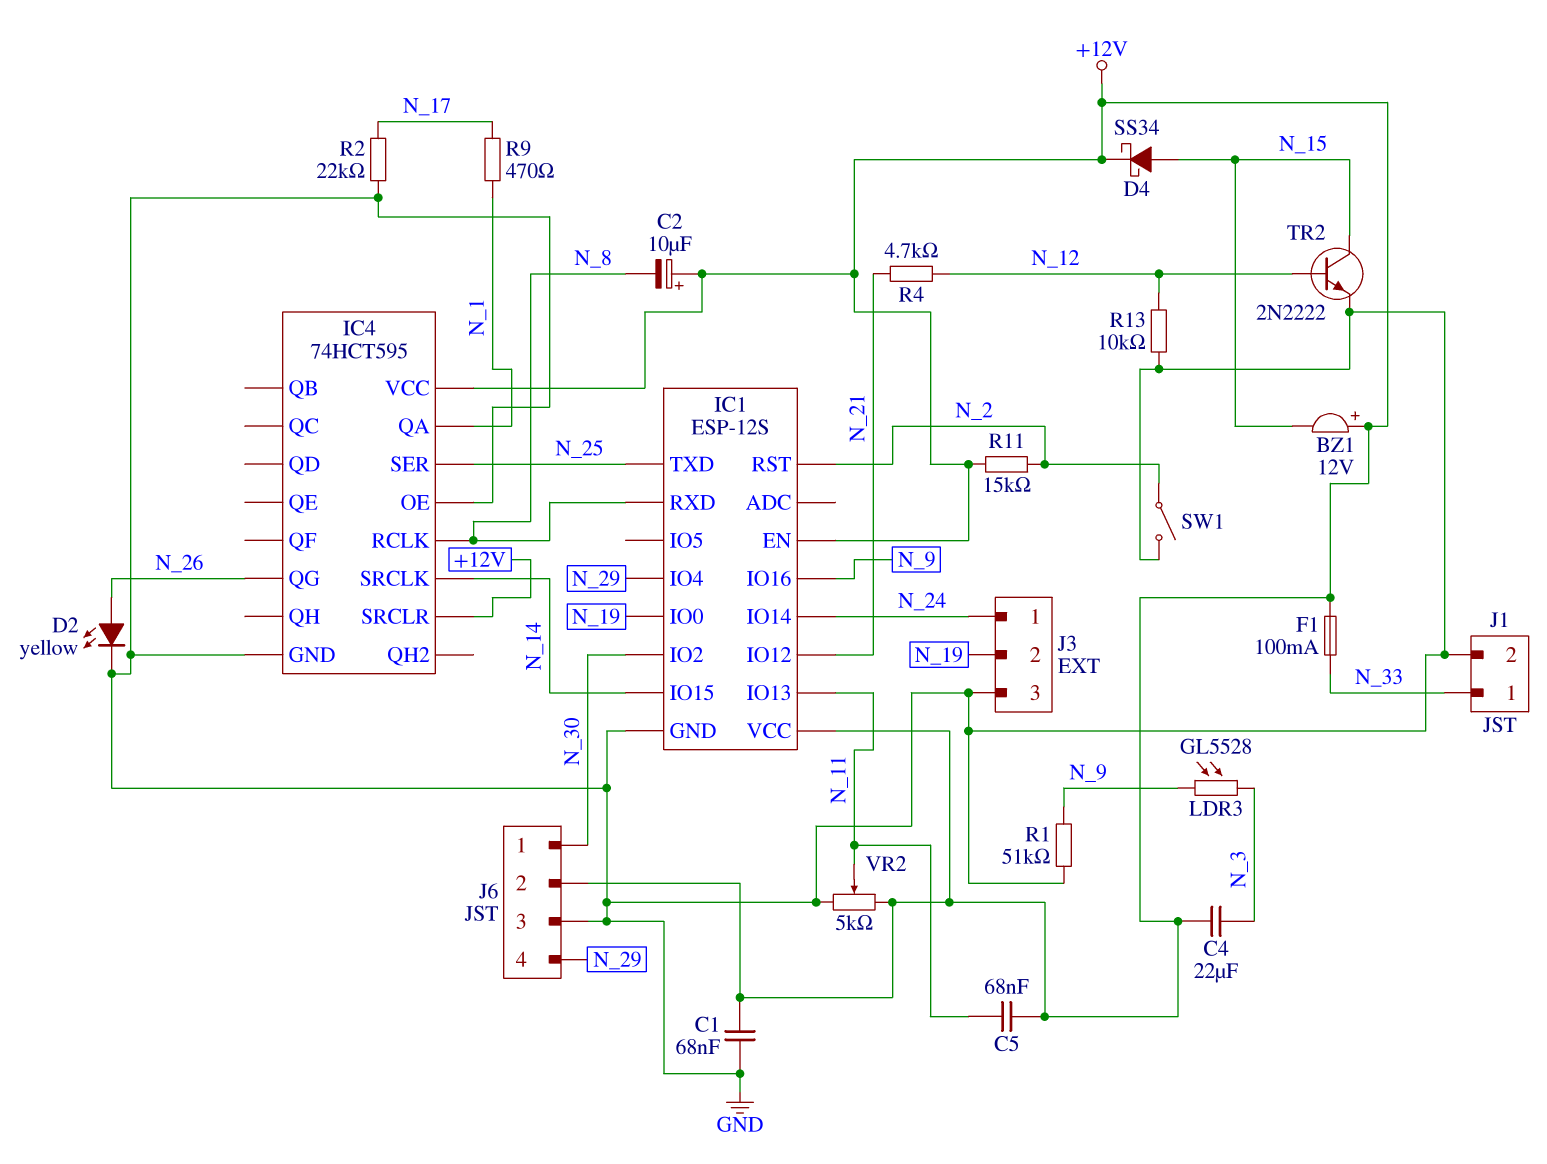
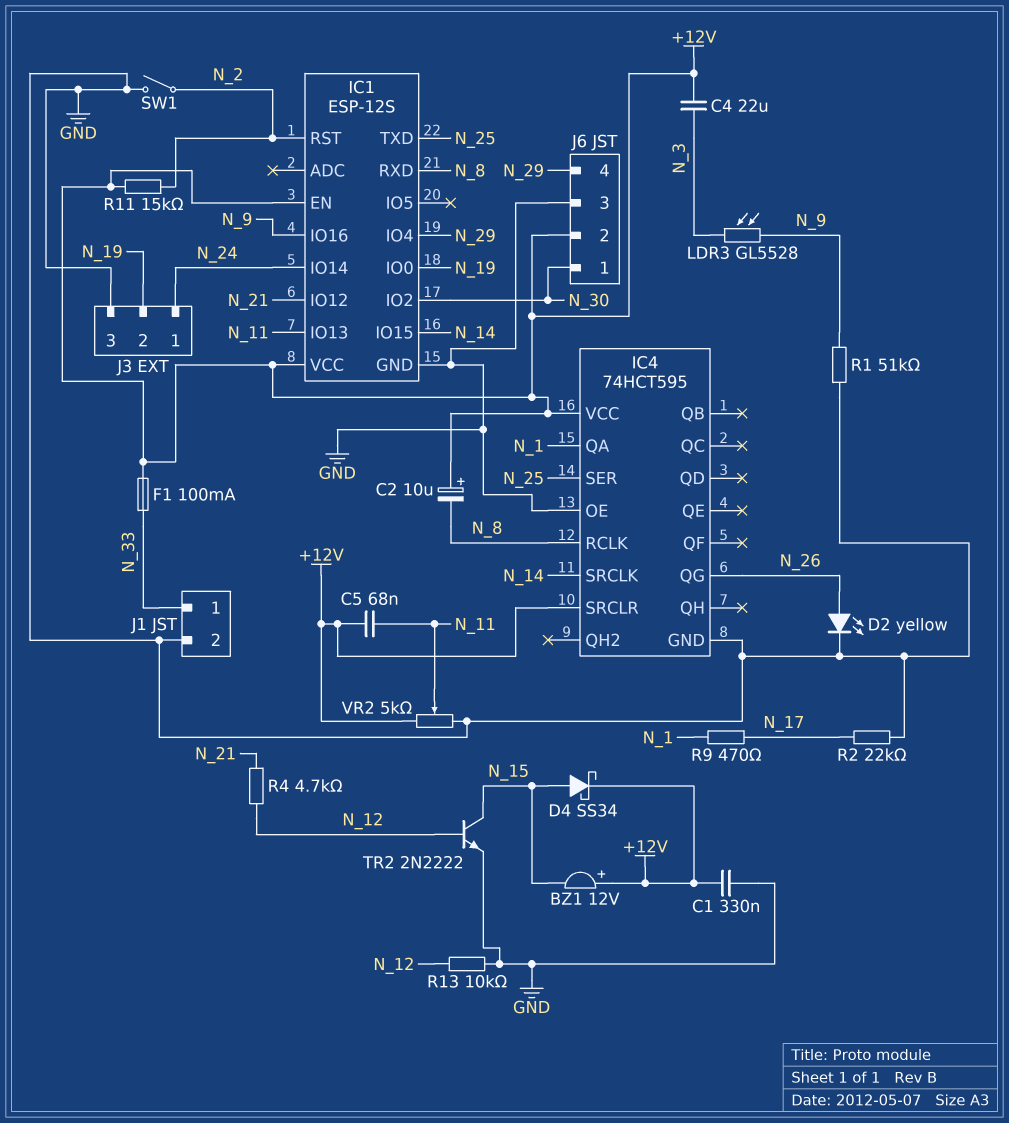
C1: 68nF (+12V, GND) -> 330nF (+12V, GND)

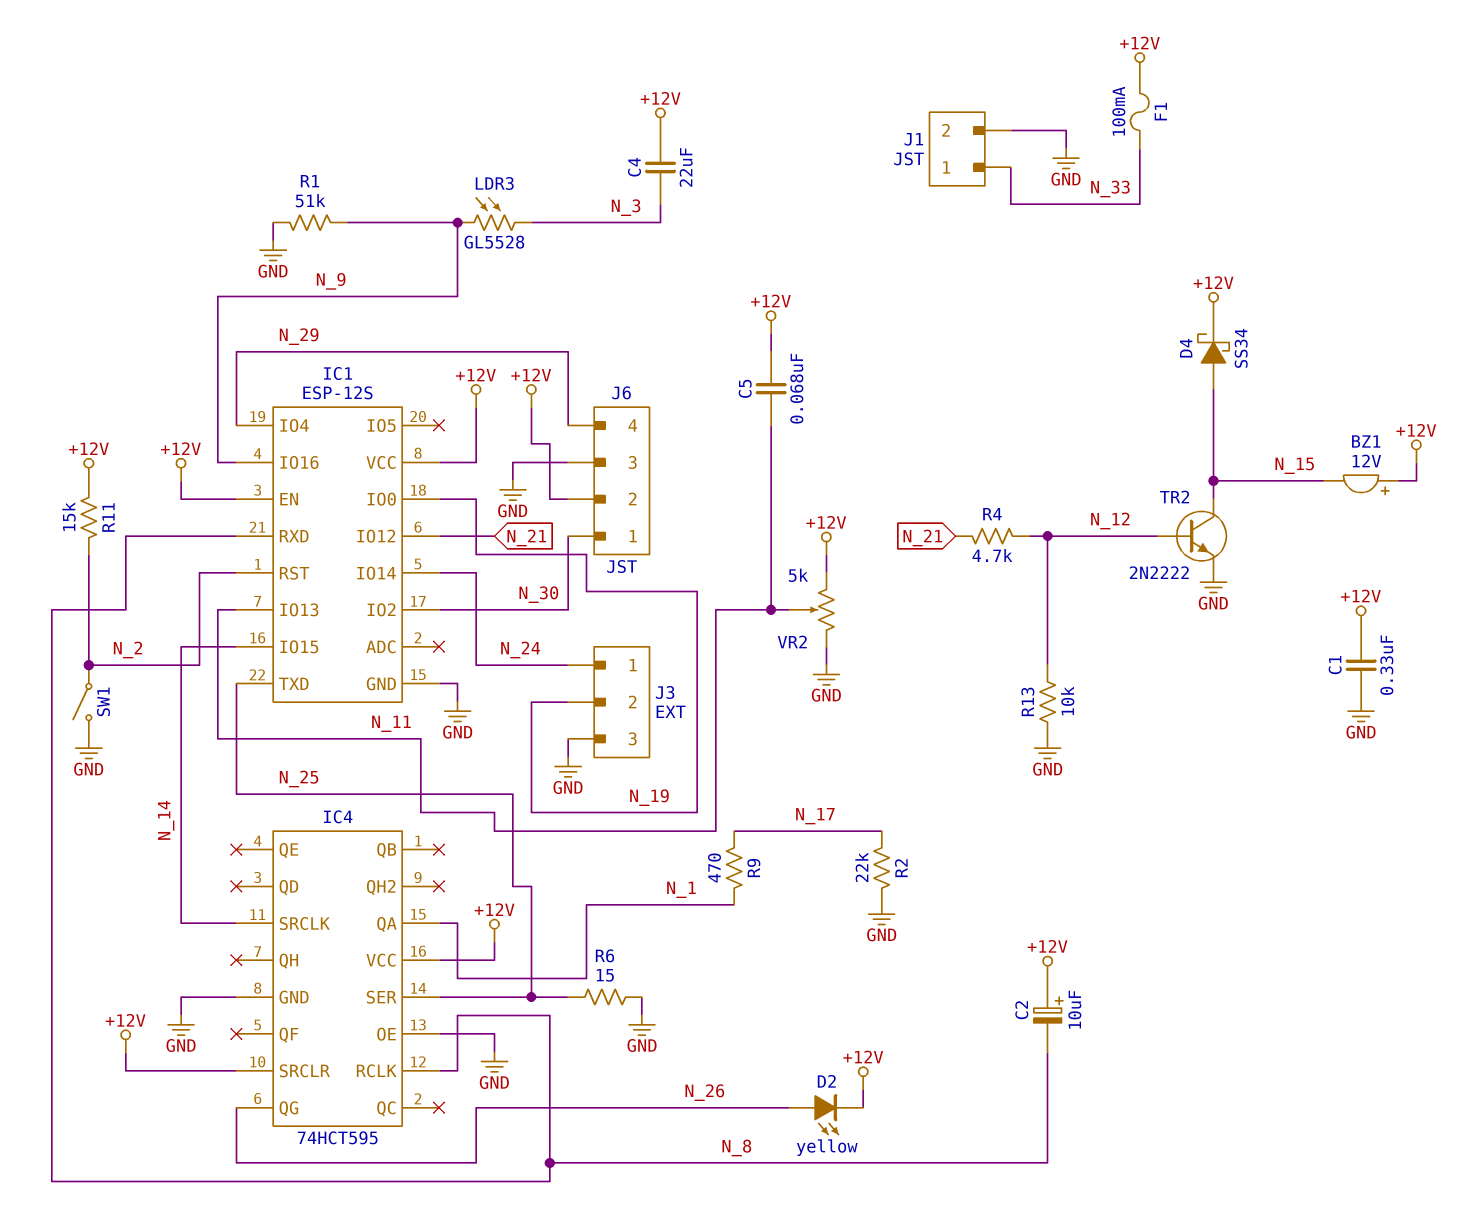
D2: LED yellow (A N_26, K GND) -> LED yellow (A N_26, K +12V)
R6: none -> 15 (GND, N_25)

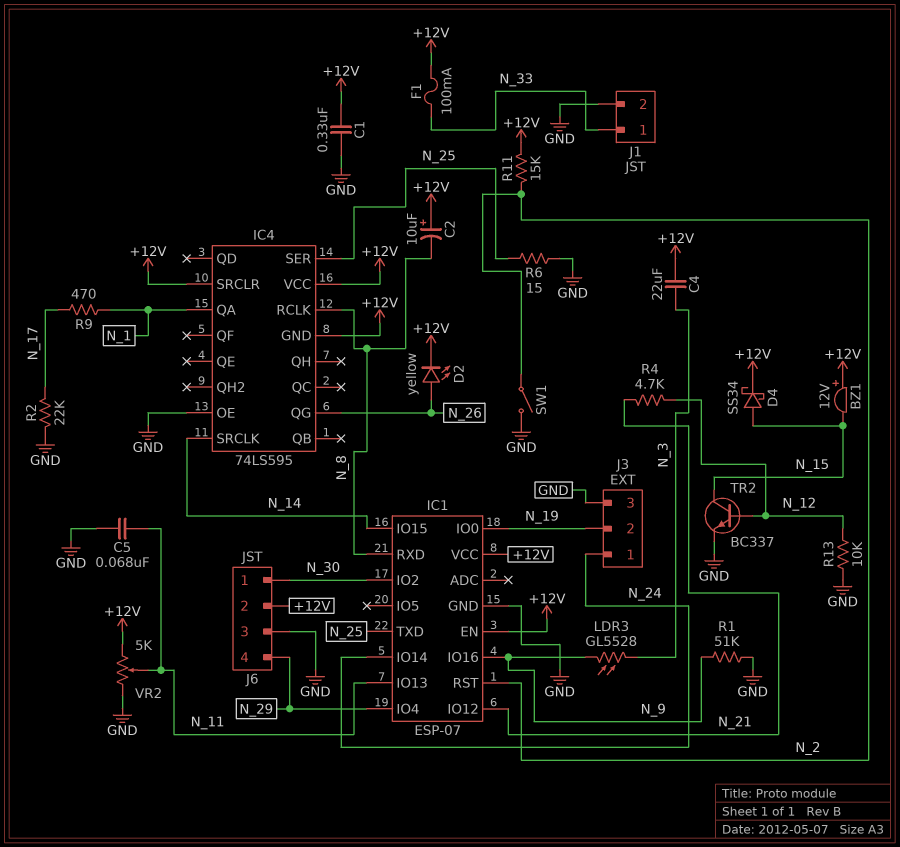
C5: 68nF (+12V, N_11) -> 68nF (GND, N_11)
IC1: ESP-12S -> ESP-07
IC4: 74HCT595 -> 74LS595
IC4 pin GND: GND -> +12V
TR2: NPN 2N2222 (B N_12, C N_15, E GND) -> NPN BC337 (B N_12, C N_15, E GND)

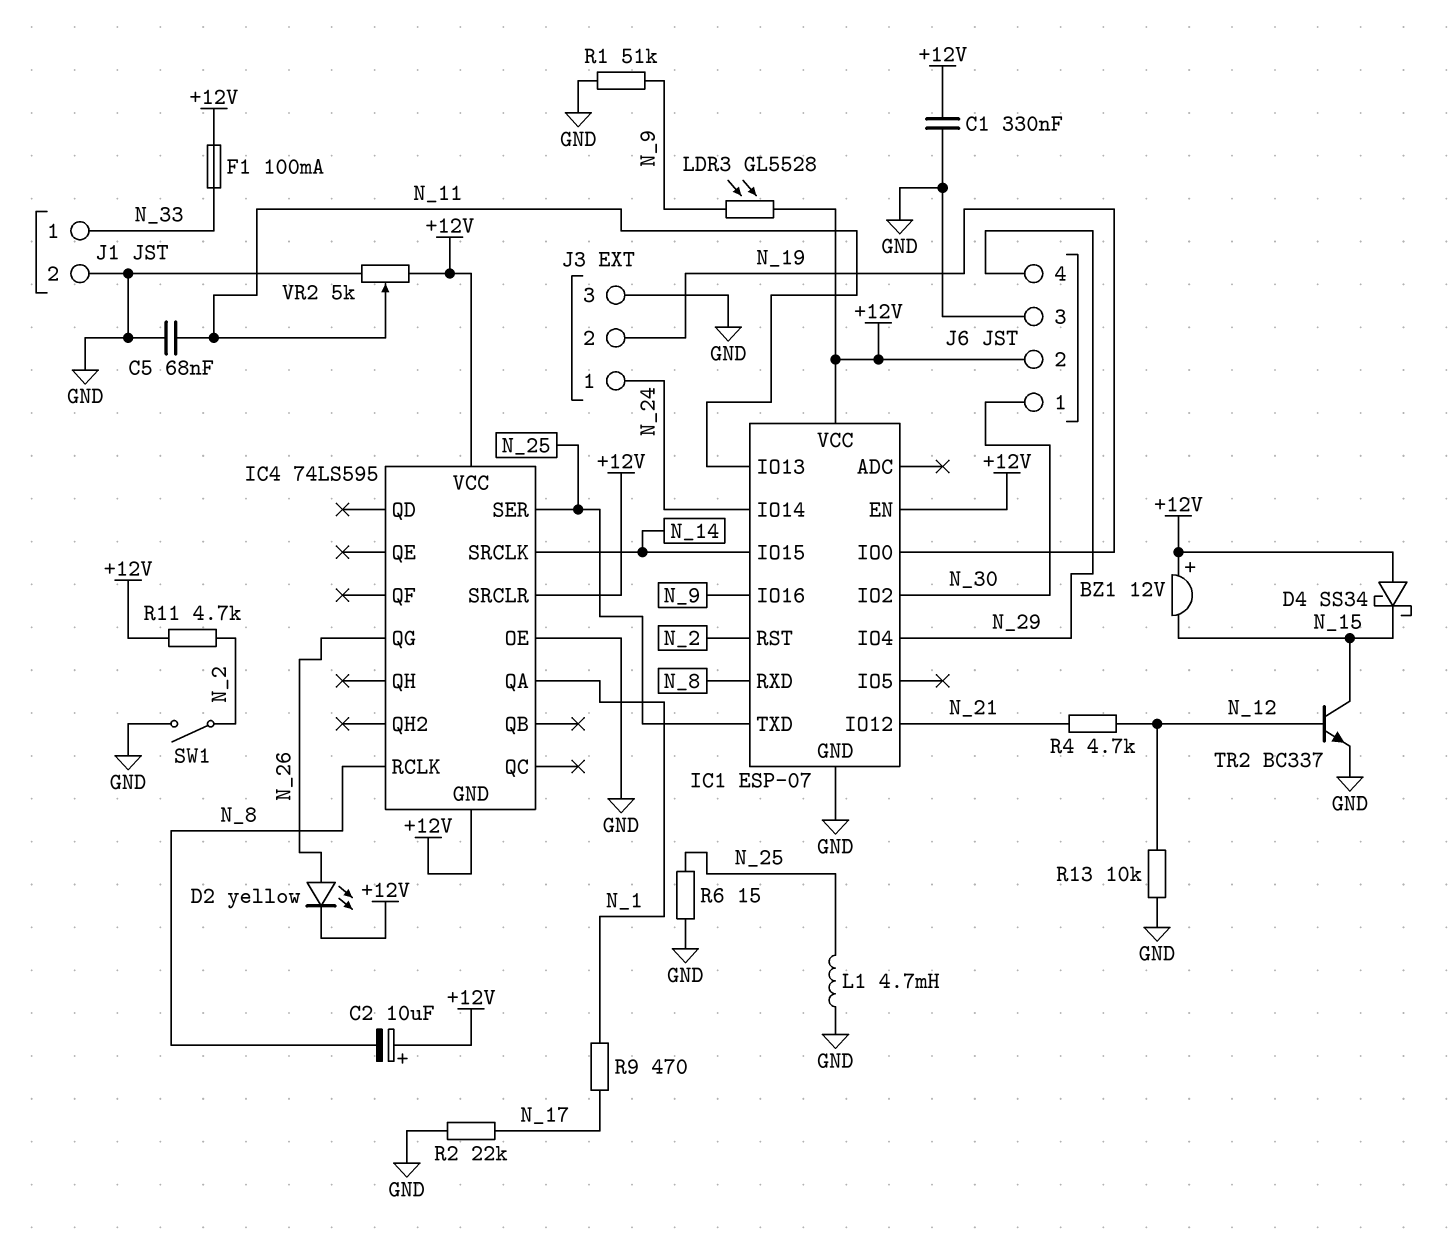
C4: 22uF (+12V, N_3) -> none
D4: schottky SS34 (A N_15, K +12V) -> schottky SS34 (A +12V, K N_15)
L1: none -> 4.7mH (GND, N_25)
LDR3: GL5528 (N_3, N_9) -> GL5528 (+12V, N_9)
R11: 15k (+12V, N_2) -> 4.7k (+12V, N_2)

